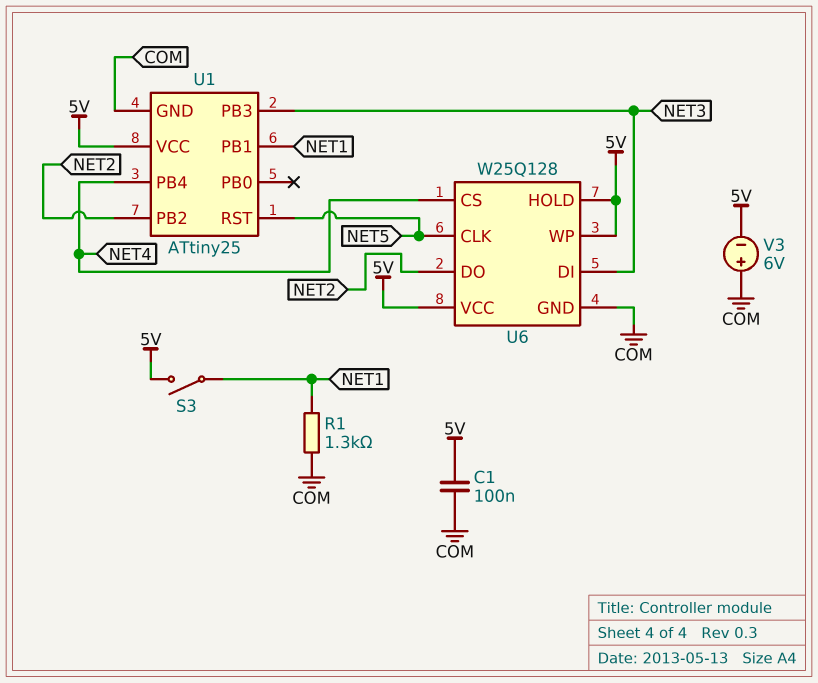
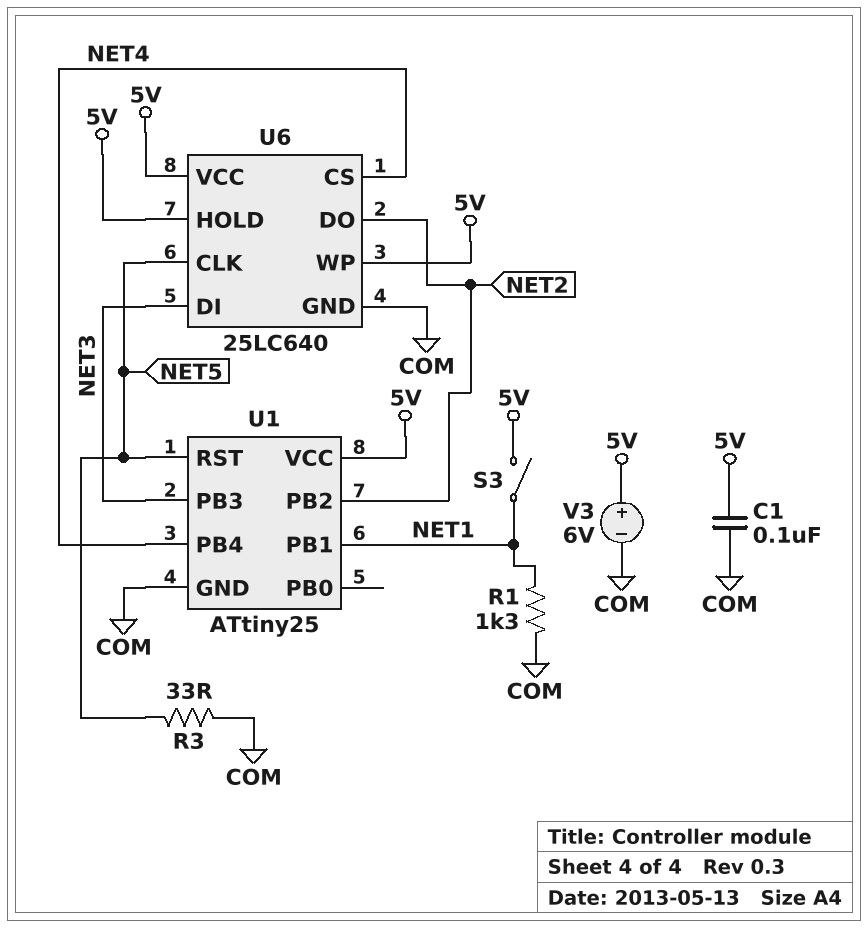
R3: none -> 33 (COM, NET5)
U6: W25Q128 -> 25LC640
V3: 6V (plus COM, minus 5V) -> 6V (plus 5V, minus COM)

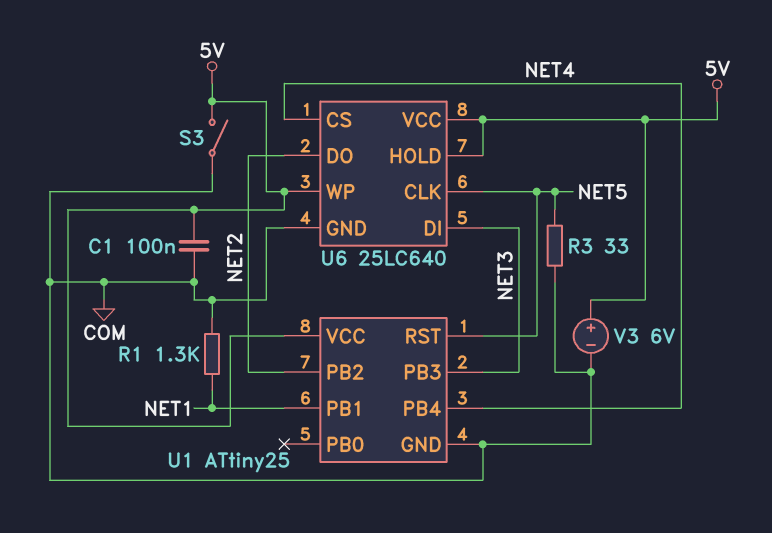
S3: switch (5V, NET1) -> switch (5V, COM)

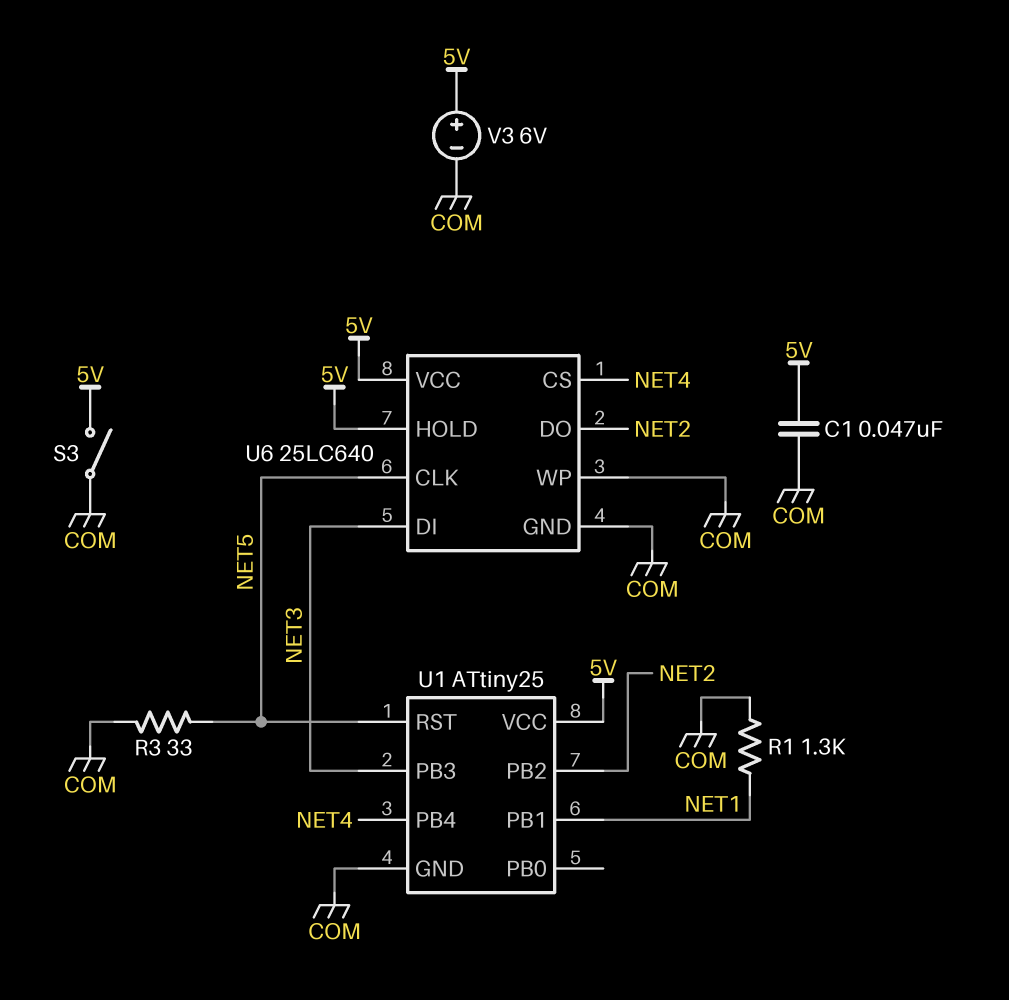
C1: 100nF (5V, COM) -> 47nF (5V, COM)
U6 pin WP: 5V -> COM

